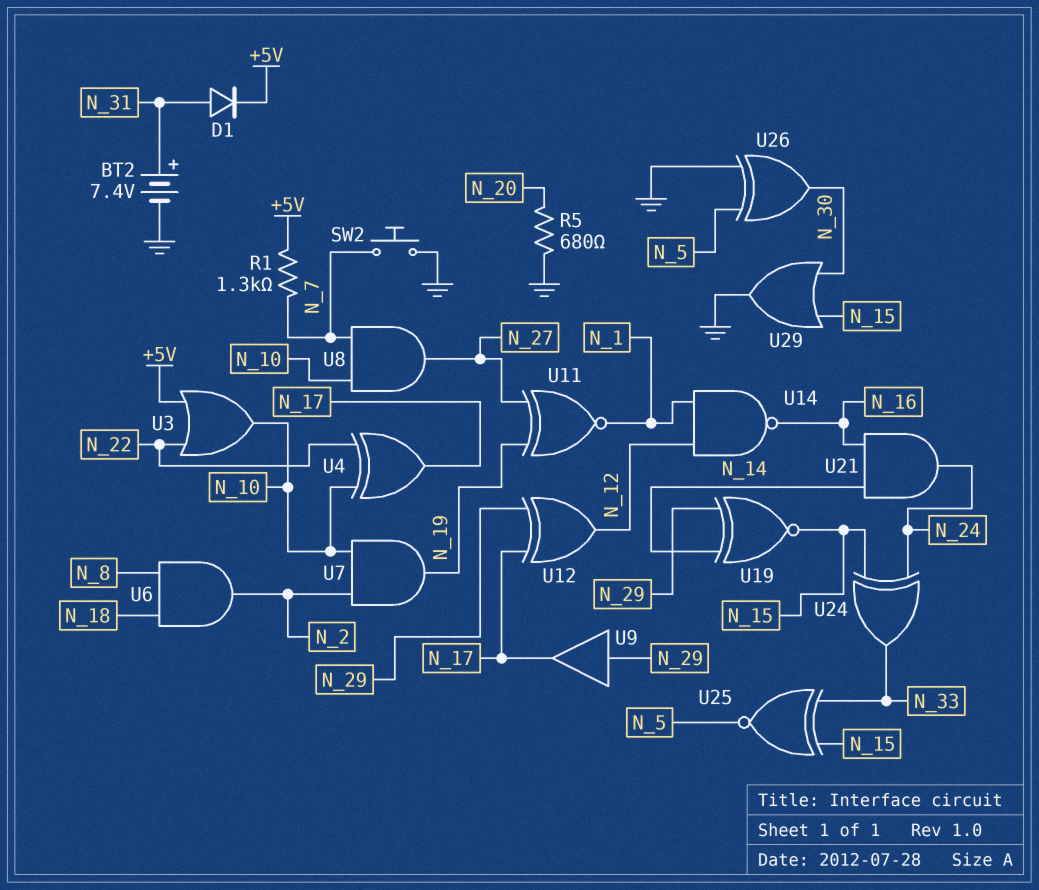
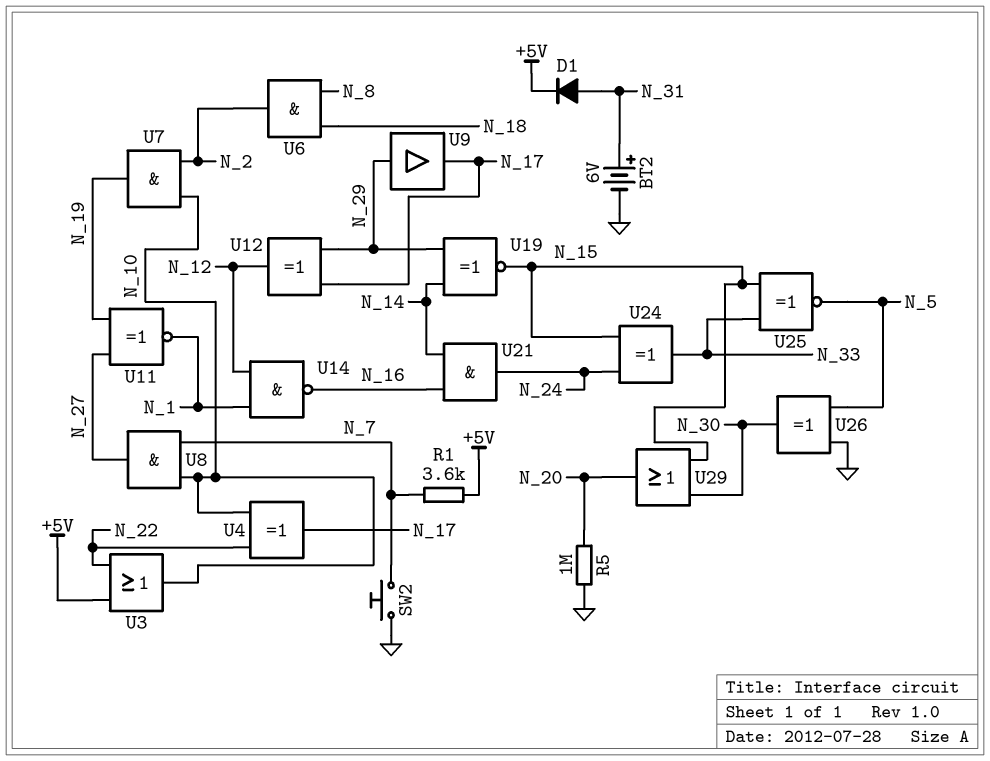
BT2: 7.4V (plus N_31, minus GND) -> 6V (plus N_31, minus GND)
R1: 1.3k (+5V, N_7) -> 3.6k (+5V, N_7)
R5: 680 (GND, N_20) -> 1M (GND, N_20)
U29: OR (in N_15, in N_30, out GND) -> OR (in N_15, in N_30, out N_20)

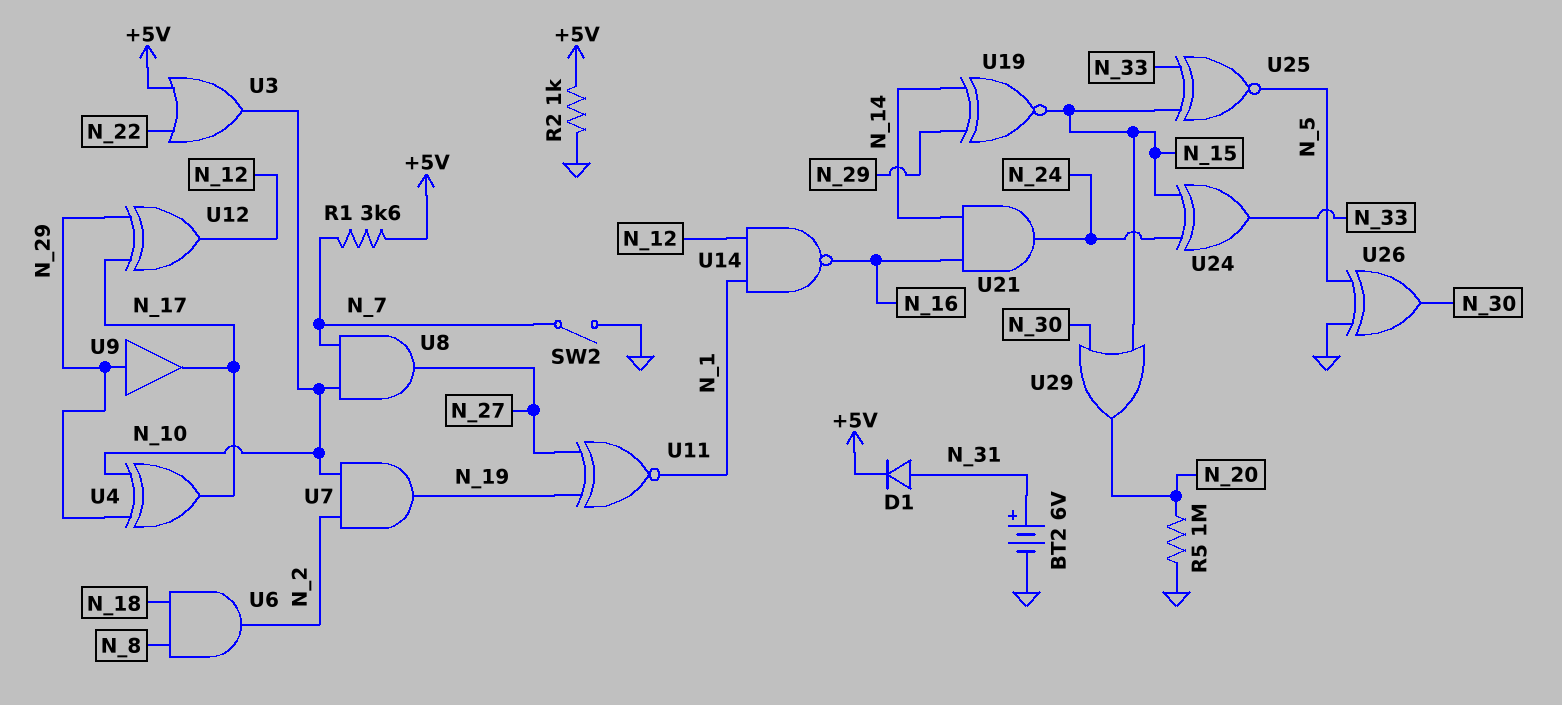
R2: none -> 1k (+5V, GND)
SW2: button (GND, N_7) -> switch (GND, N_7)
U4: XOR (in N_10, in N_22, out N_17) -> XOR (in N_10, in N_29, out N_17)

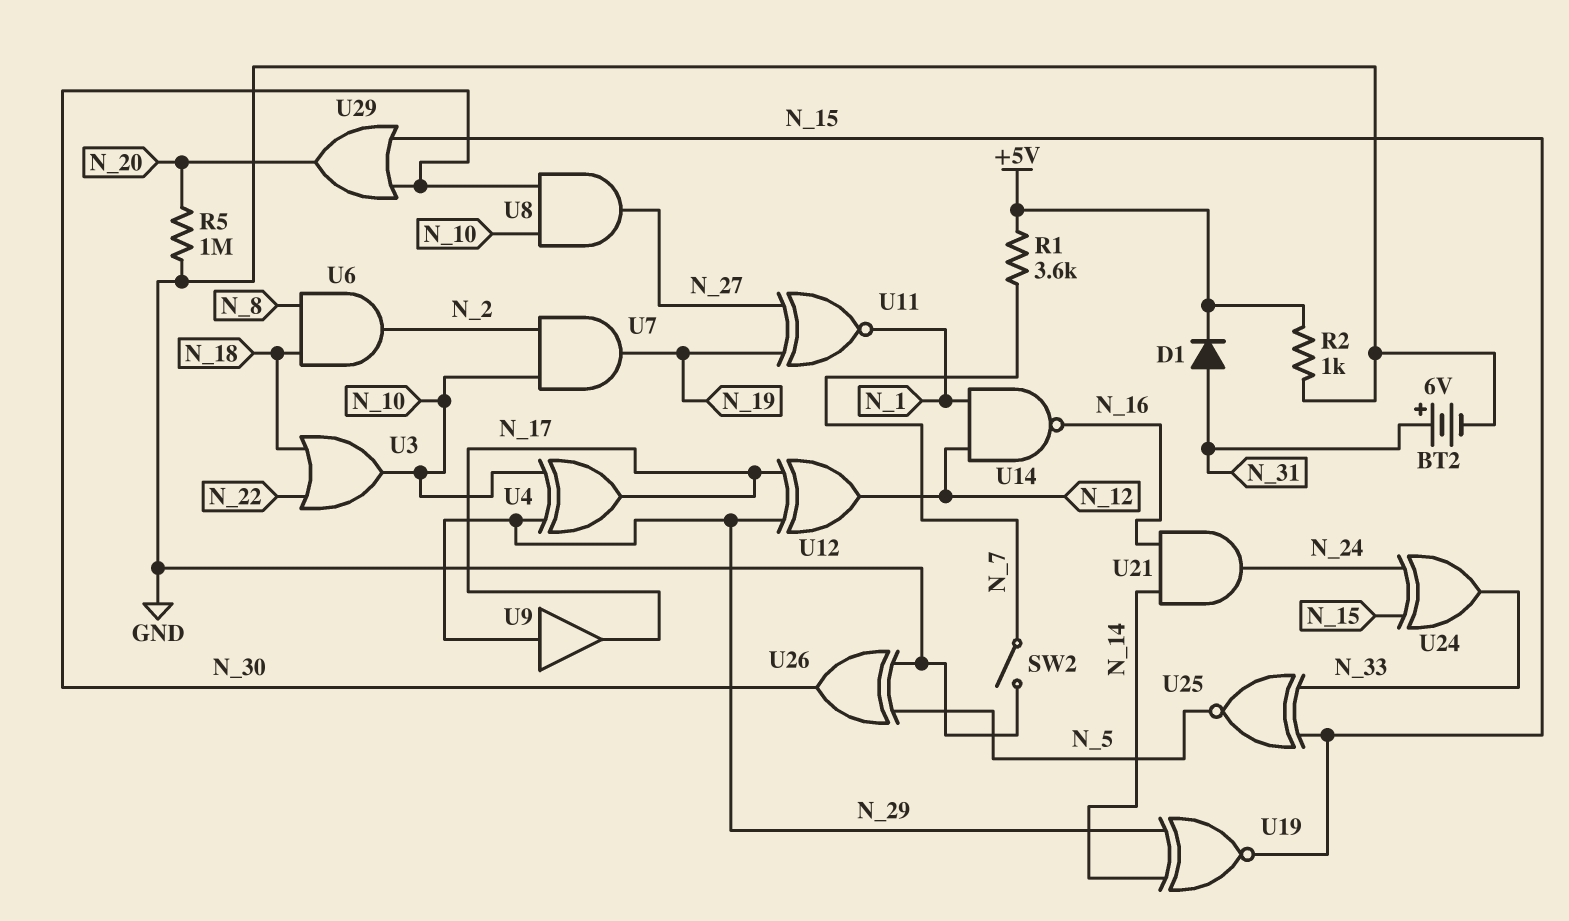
U3: OR (in +5V, in N_22, out N_10) -> OR (in N_18, in N_22, out N_10)
U8: AND (in N_7, in N_10, out N_27) -> AND (in N_10, in N_30, out N_27)

